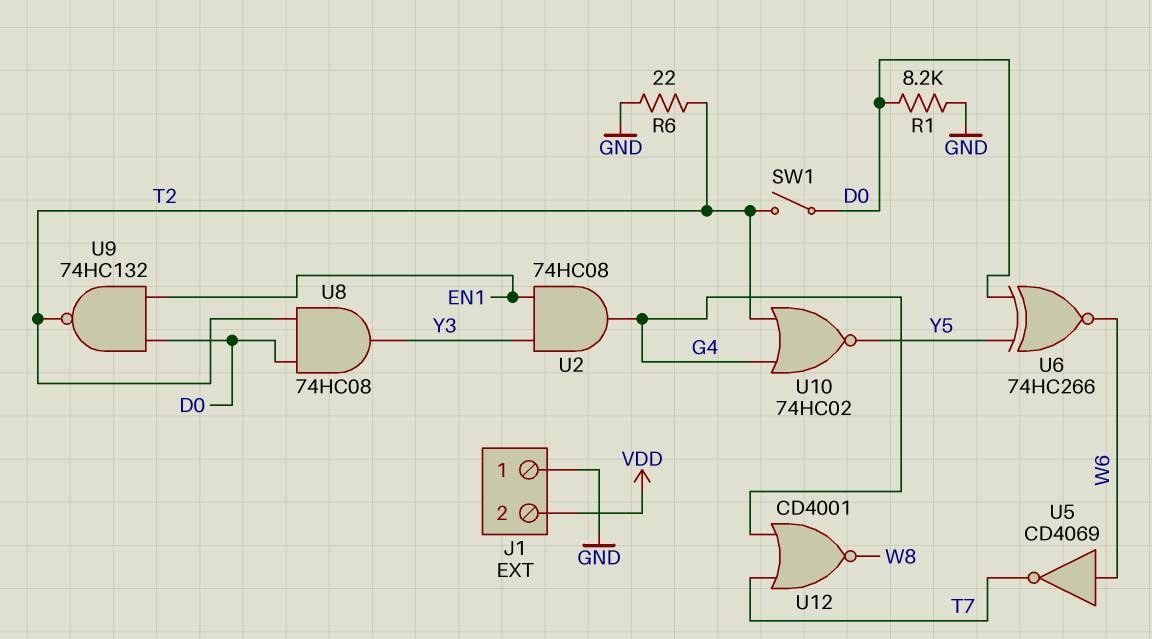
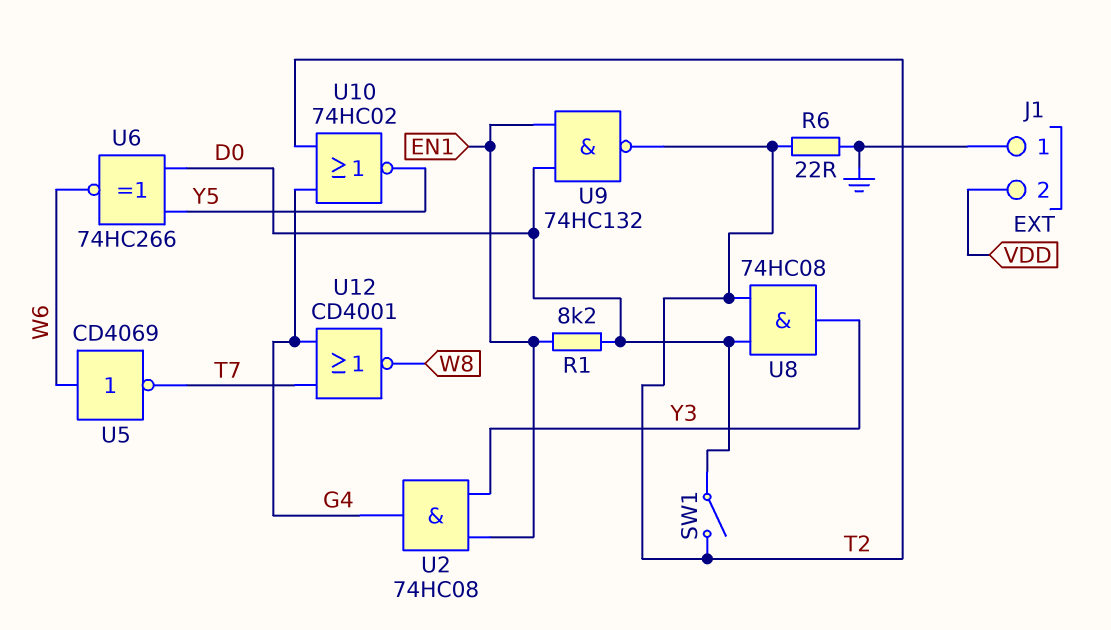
R1: 8.2k (D0, GND) -> 8.2k (D0, EN1)

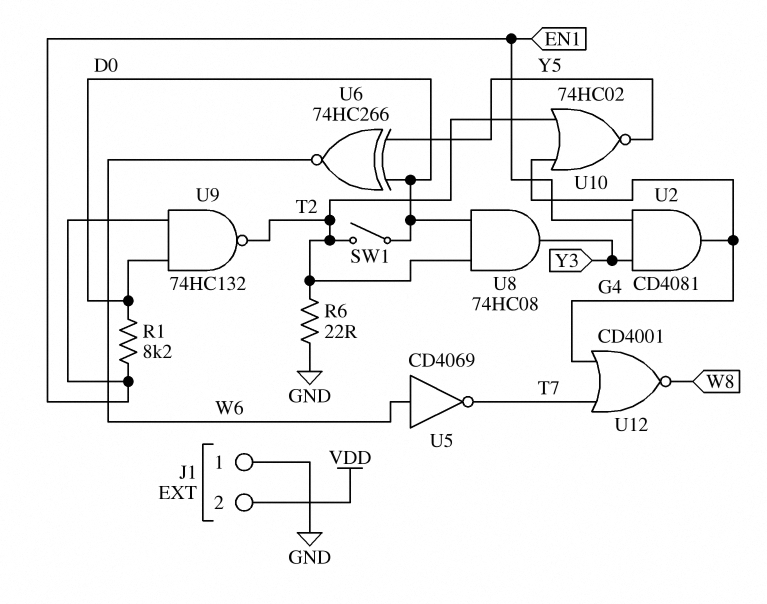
U2: AND 74HC08 (in EN1, in Y3, out G4) -> AND CD4081 (in EN1, in Y3, out G4)

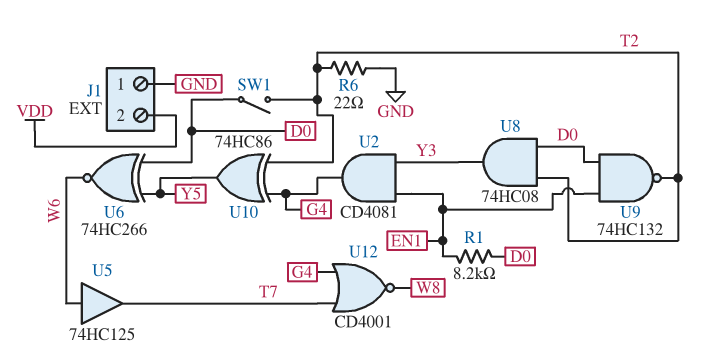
U5: NOT CD4069 (in W6, out T7) -> buffer 74HC125 (in W6, out T7)
U10: NOR 74HC02 (in G4, in T2, out Y5) -> XOR 74HC86 (in G4, in T2, out Y5)

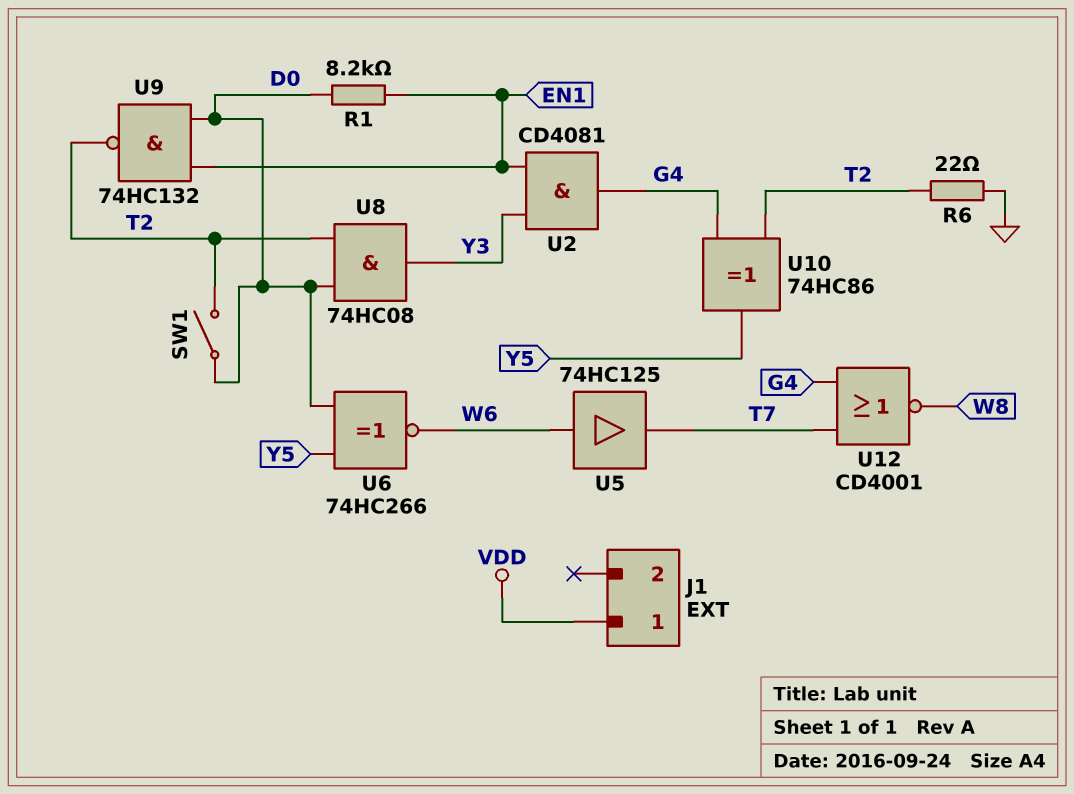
J1 pin 1: GND -> VDD
J1 pin 2: VDD -> none

